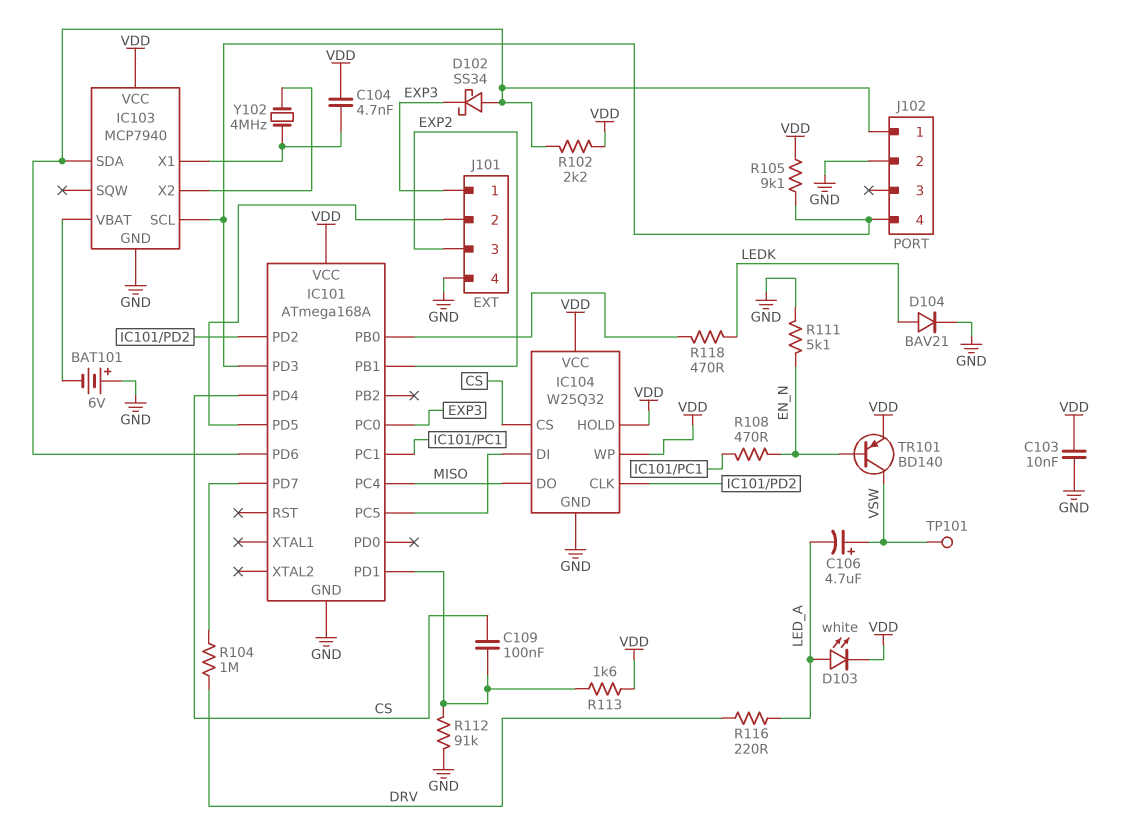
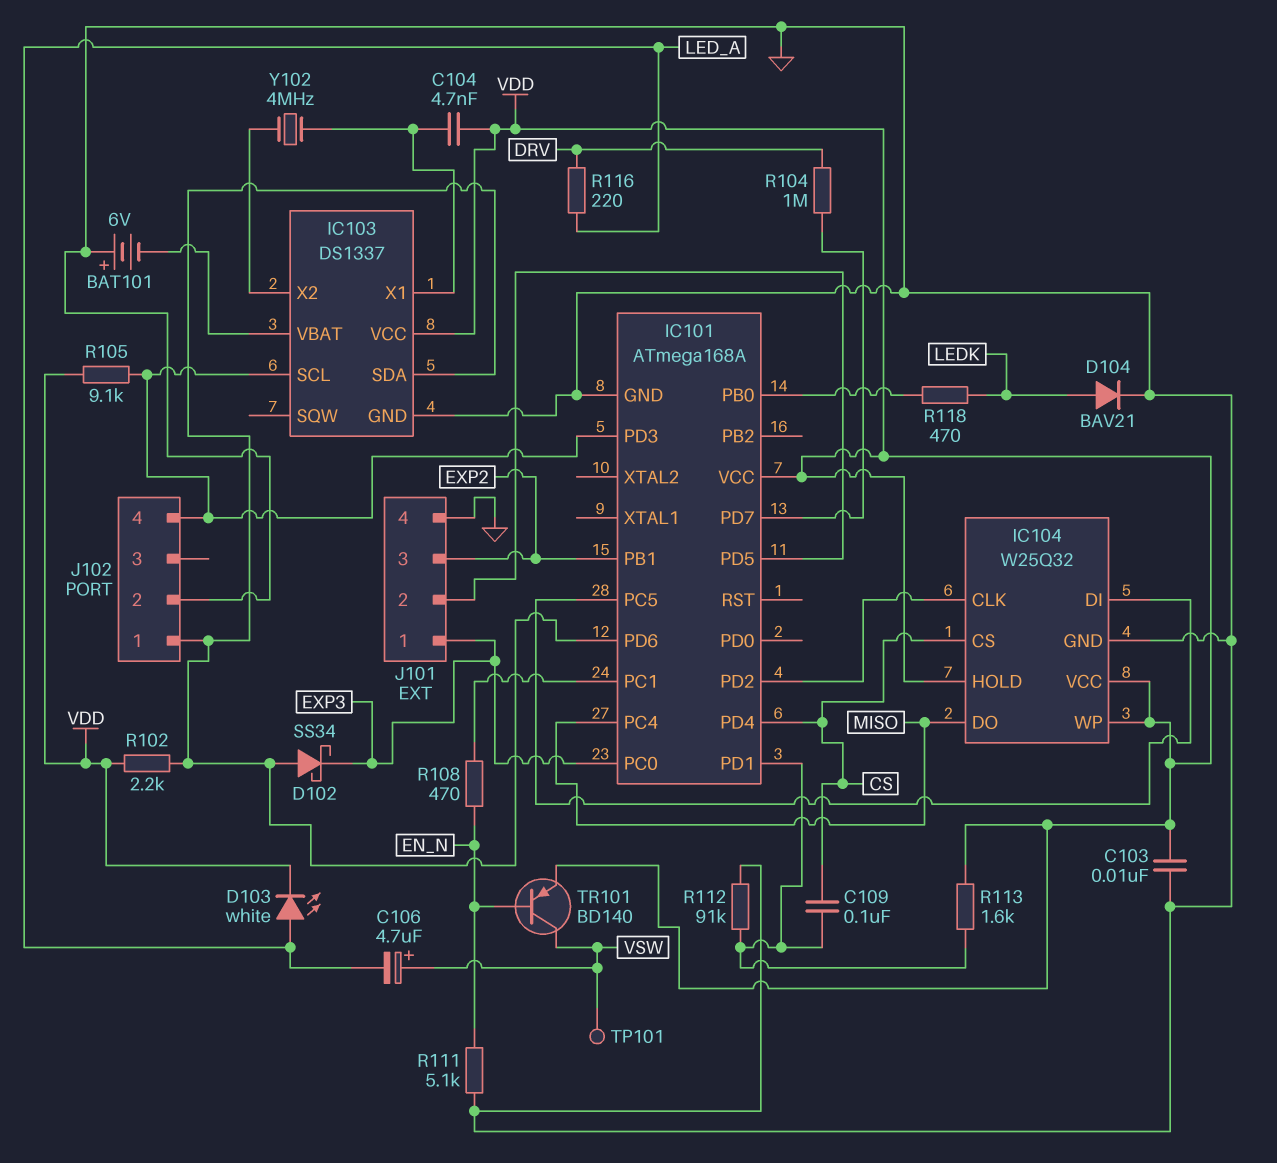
IC103: MCP7940 -> DS1337

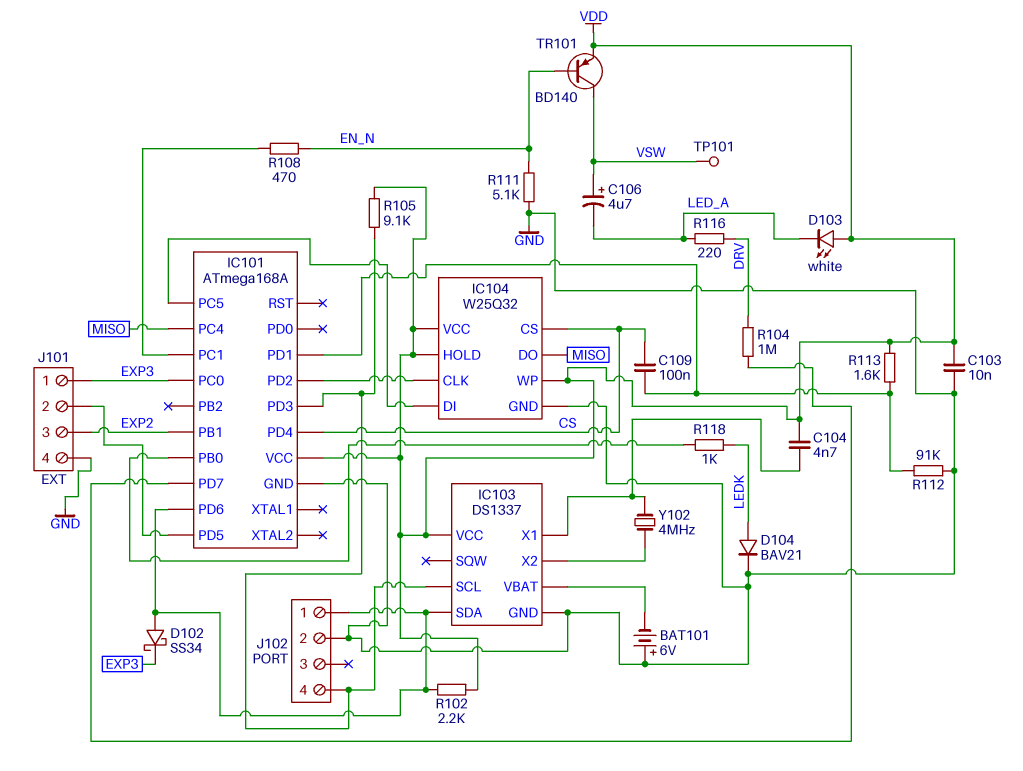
D103: LED white (A LED_A, K VDD) -> LED white (A VDD, K LED_A)
R118: 470 (IC101/PB0, LEDK) -> 1k (IC101/PB0, LEDK)

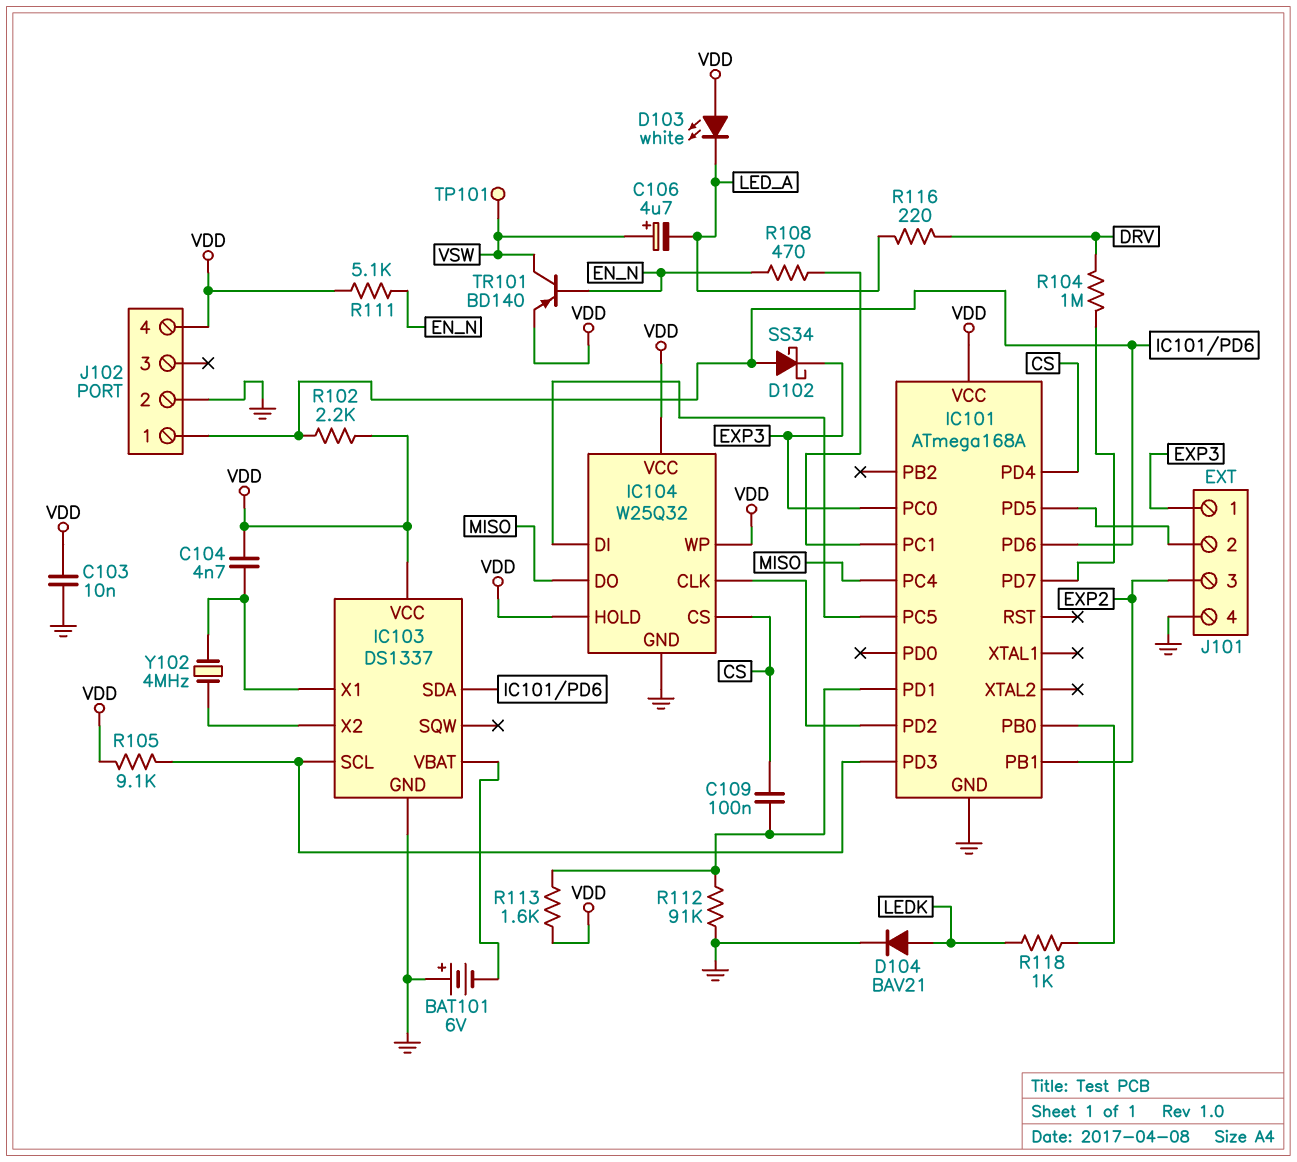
J102 pin 4: IC101/PD3 -> VDD
R111: 5.1k (EN_N, GND) -> 5.1k (EN_N, VDD)

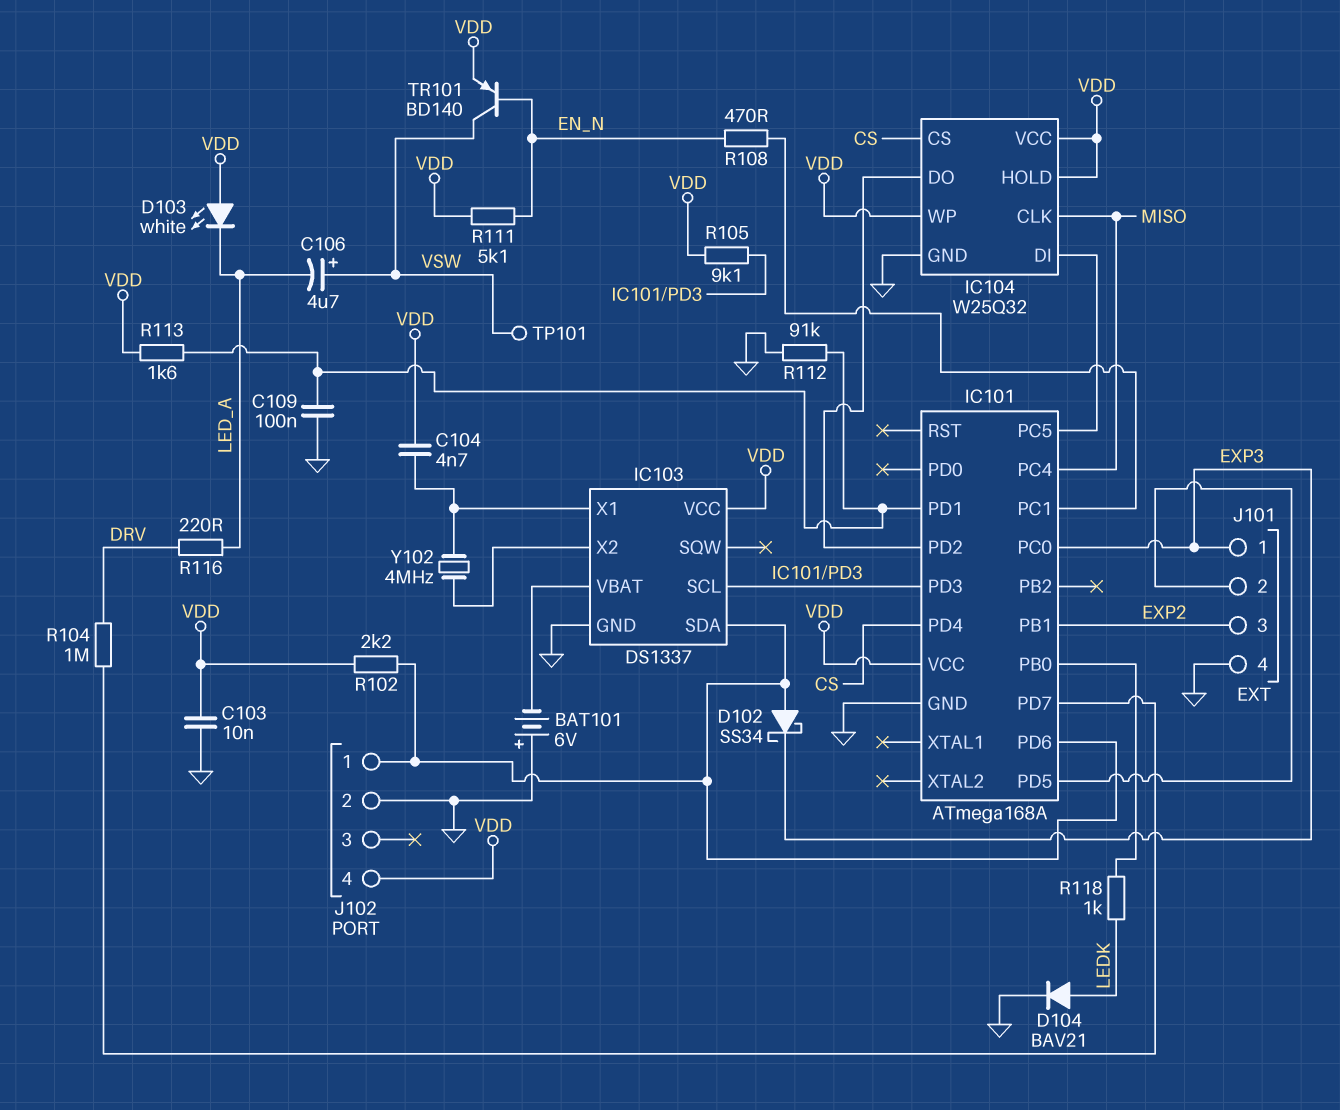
C109: 100nF (CS, IC101/PD1) -> 100nF (GND, IC101/PD1)
IC104 pin CLK: IC101/PD2 -> MISO
IC104 pin DO: MISO -> IC101/PD2

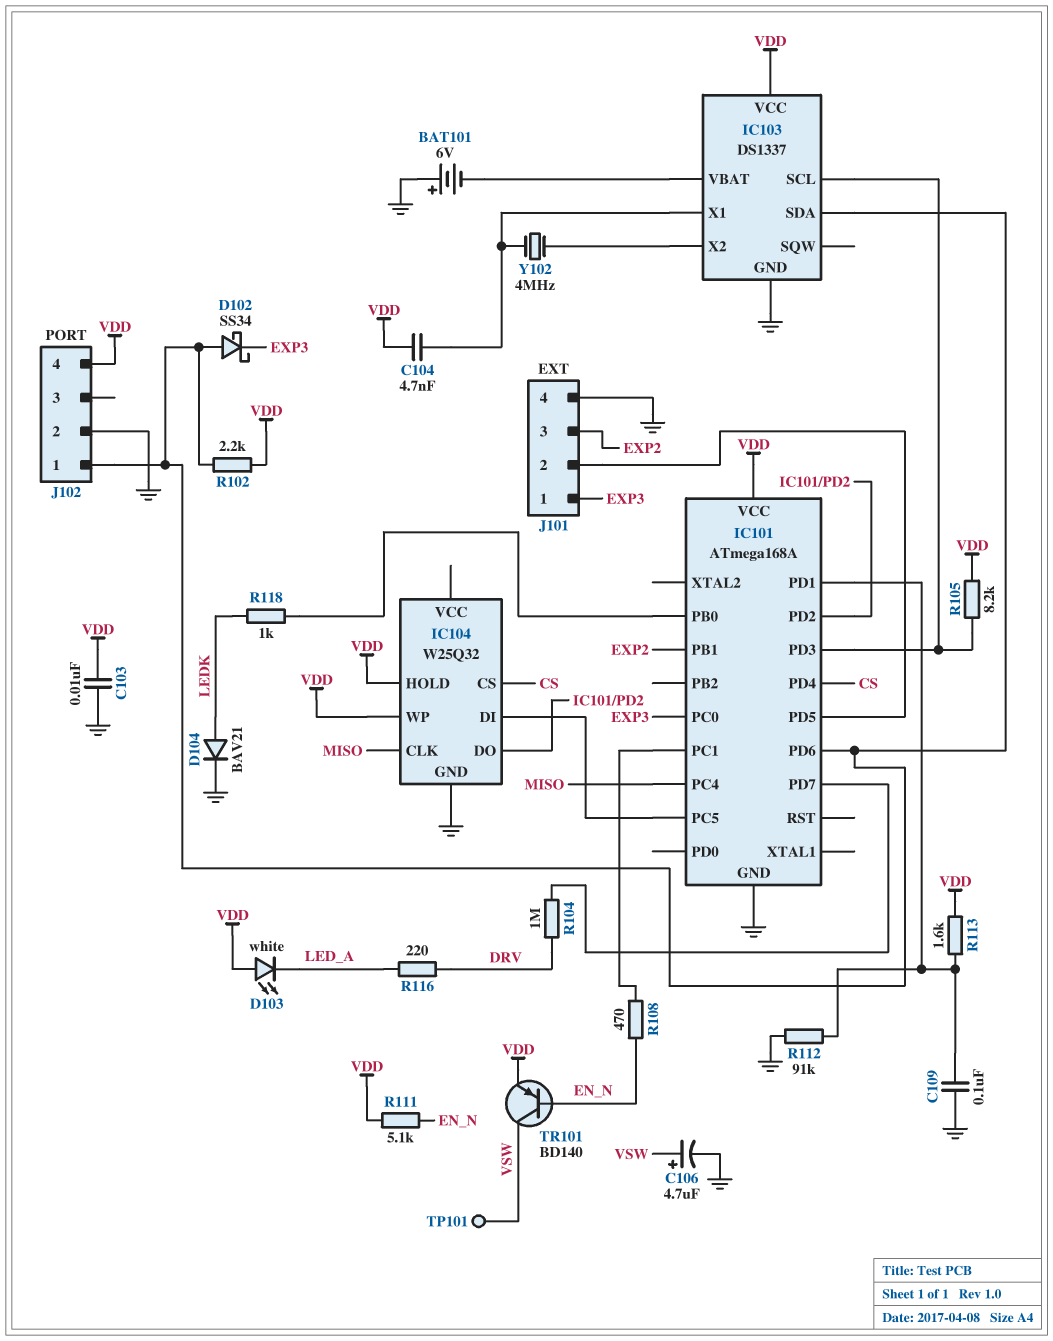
C106: 4.7uF (plus VSW, minus LED_A) -> 4.7uF (plus VSW, minus GND)
IC104 pin VCC: VDD -> none
R105: 9.1k (IC101/PD3, VDD) -> 8.2k (IC101/PD3, VDD)

